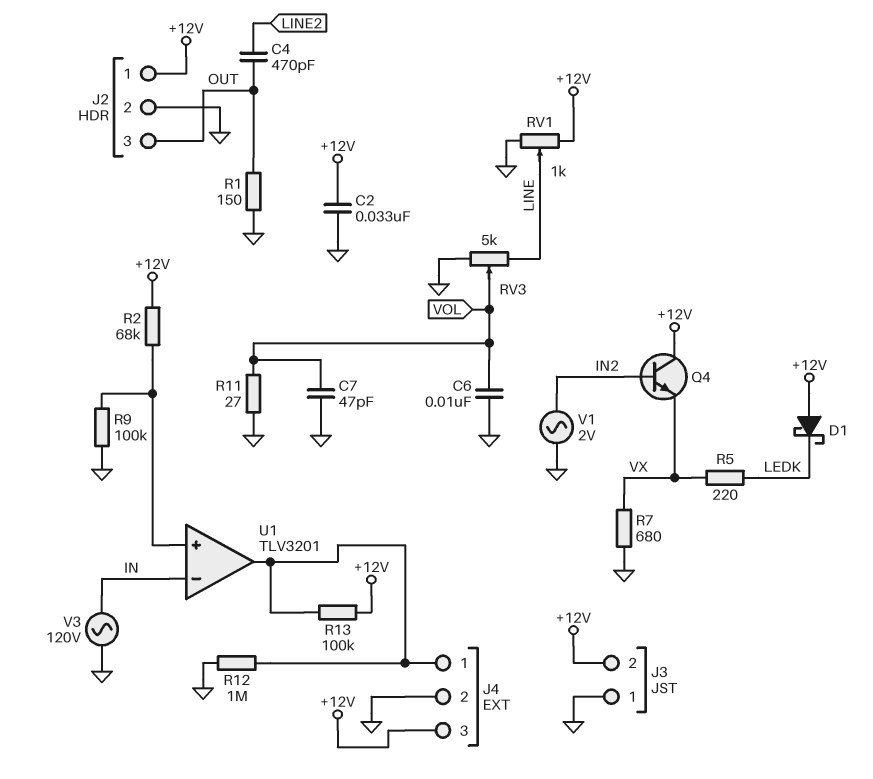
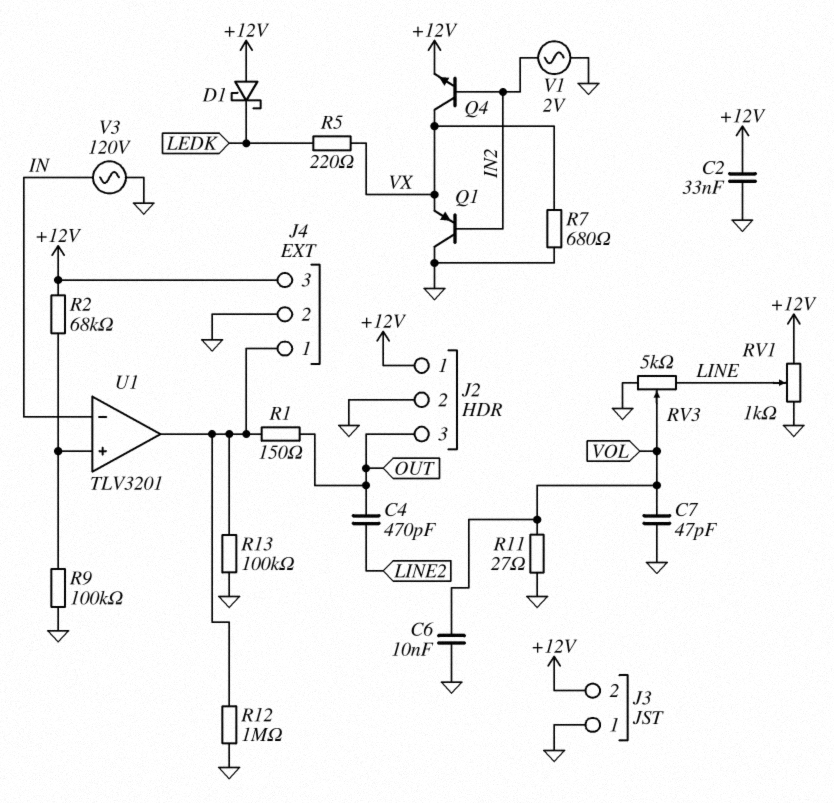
Q1: none -> PNP (B IN2, C GND, E VX)
Q4: NPN (B IN2, C +12V, E VX) -> NPN (B IN2, C VX, E +12V)
R1: 150 (GND, OUT) -> 150 (J4/1, OUT)
R13: 100k (+12V, J4/1) -> 100k (GND, J4/1)

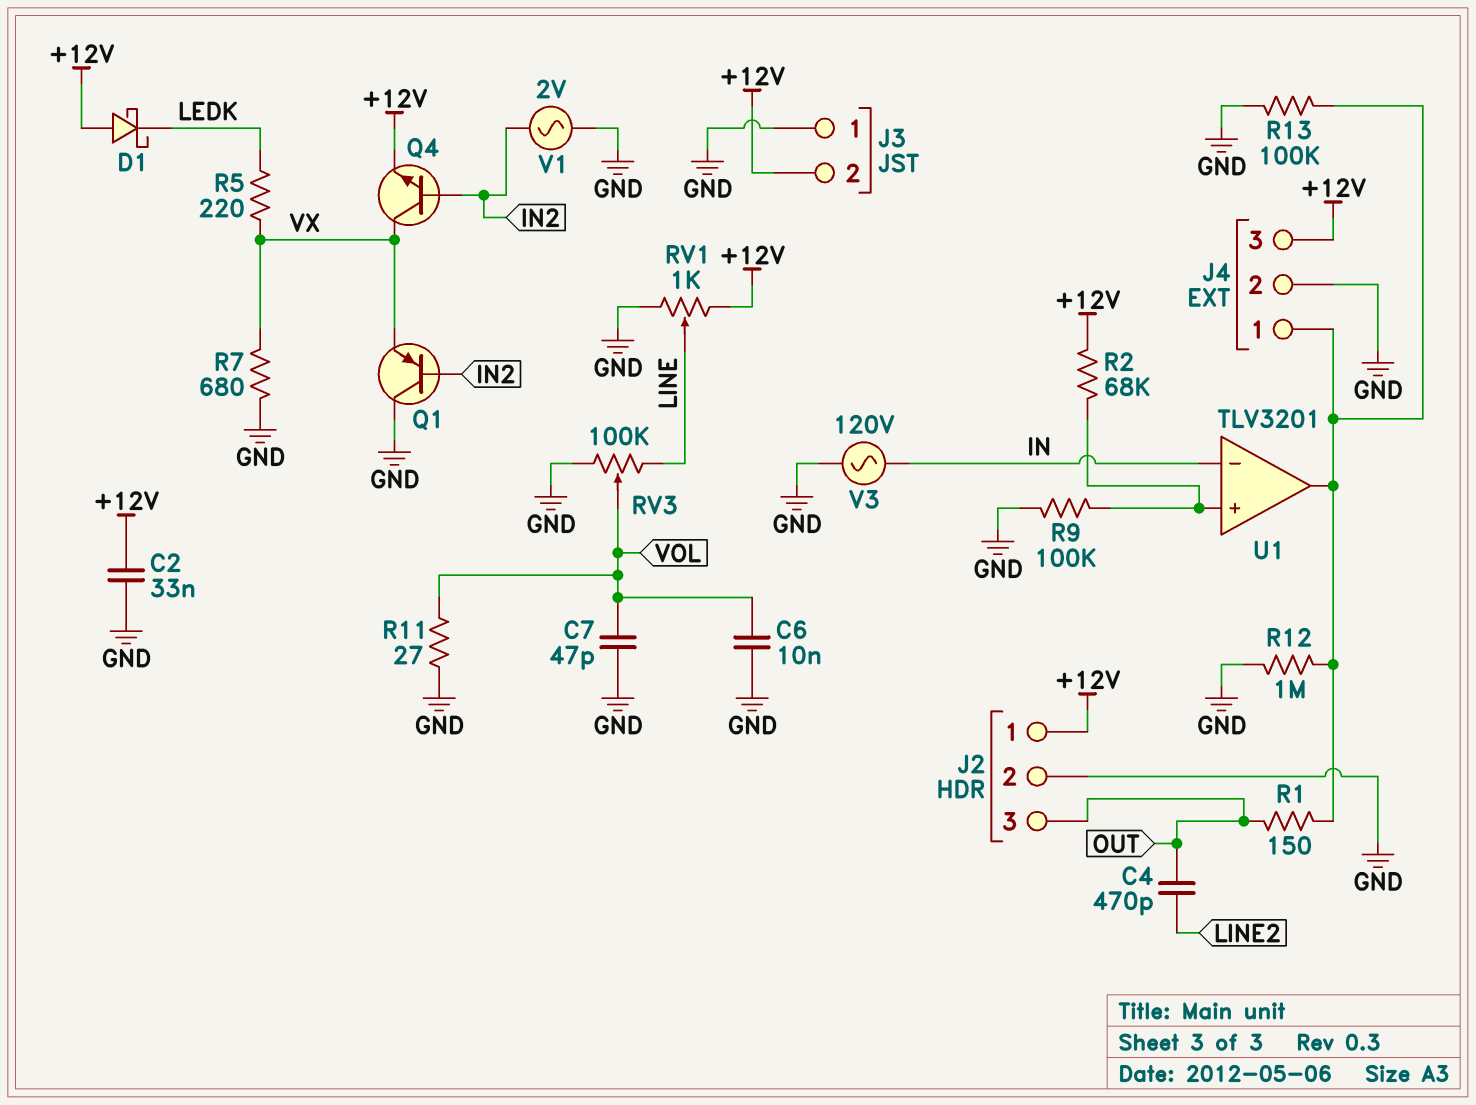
RV3: 5k (GND, LINE, wiper VOL) -> 100k (GND, LINE, wiper VOL)

